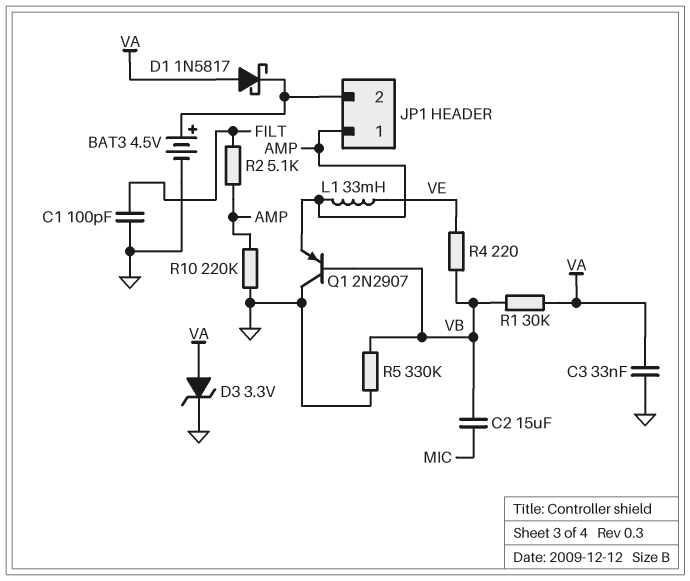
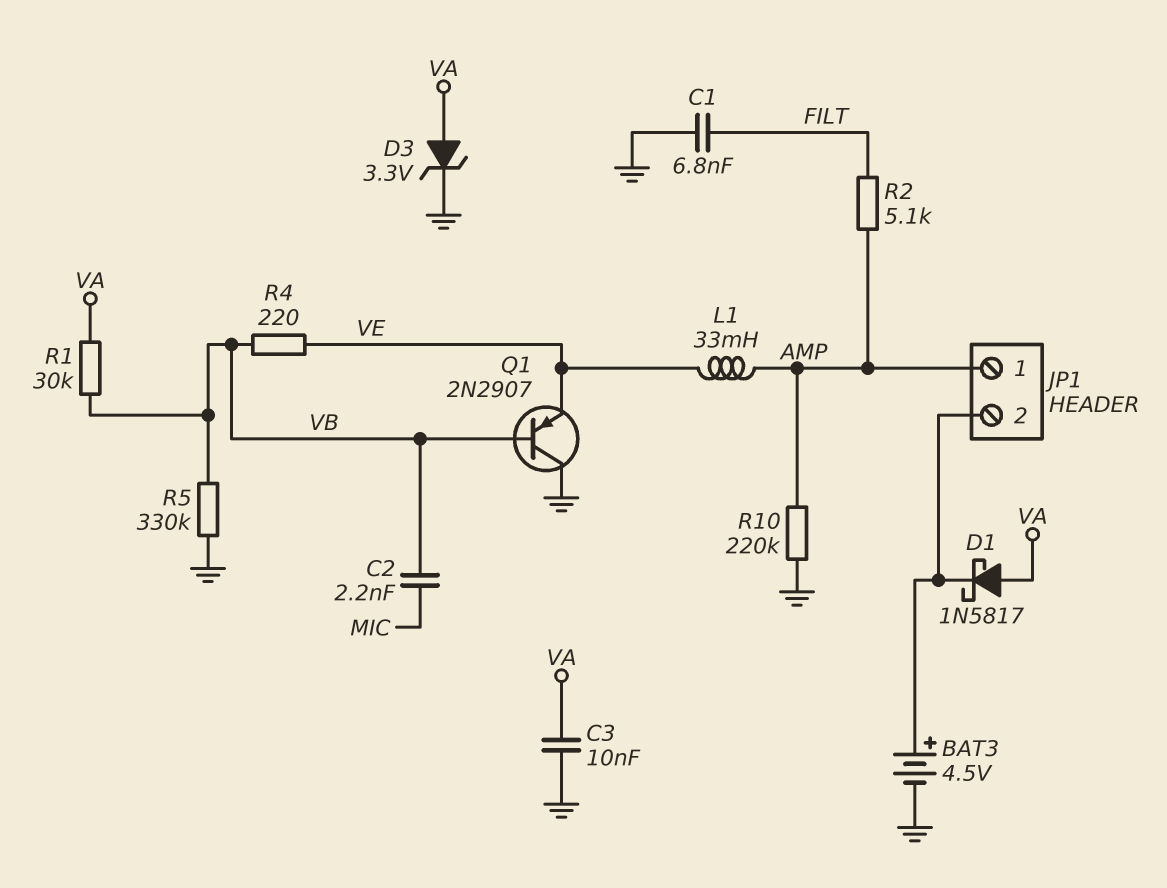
C1: 100pF (FILT, GND) -> 6.8nF (FILT, GND)
C2: 15uF (MIC, VB) -> 2.2nF (MIC, VB)
C3: 33nF (GND, VA) -> 10nF (GND, VA)
Q1: PNP 2N2907 (B VB, C GND, E AMP) -> PNP 2N2907 (B VB, C GND, E VE)

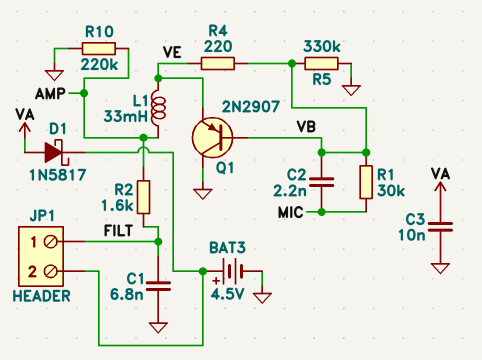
D3: zener 3.3V (A VA, K GND) -> none
JP1 pin 1: AMP -> FILT
R1: 30k (VA, VB) -> 30k (MIC, VB)
R2: 5.1k (AMP, FILT) -> 1.6k (AMP, FILT)

